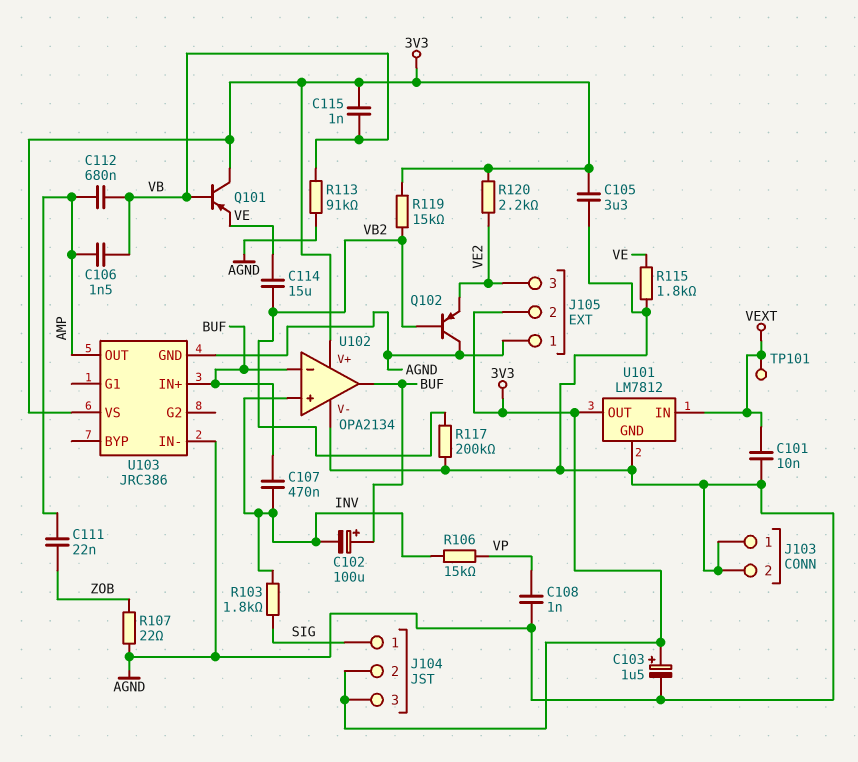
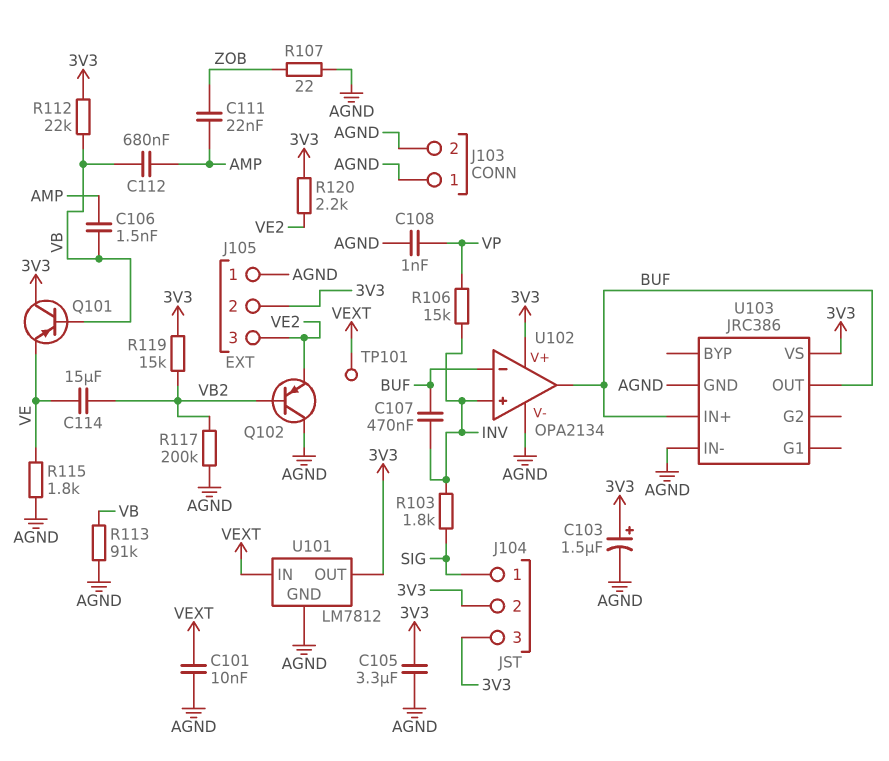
C102: 100uF (plus BUF, minus INV) -> none
C115: 1nF (3V3, VB) -> none
R112: none -> 22k (3V3, VB)
U103 pin OUT: AMP -> BUF

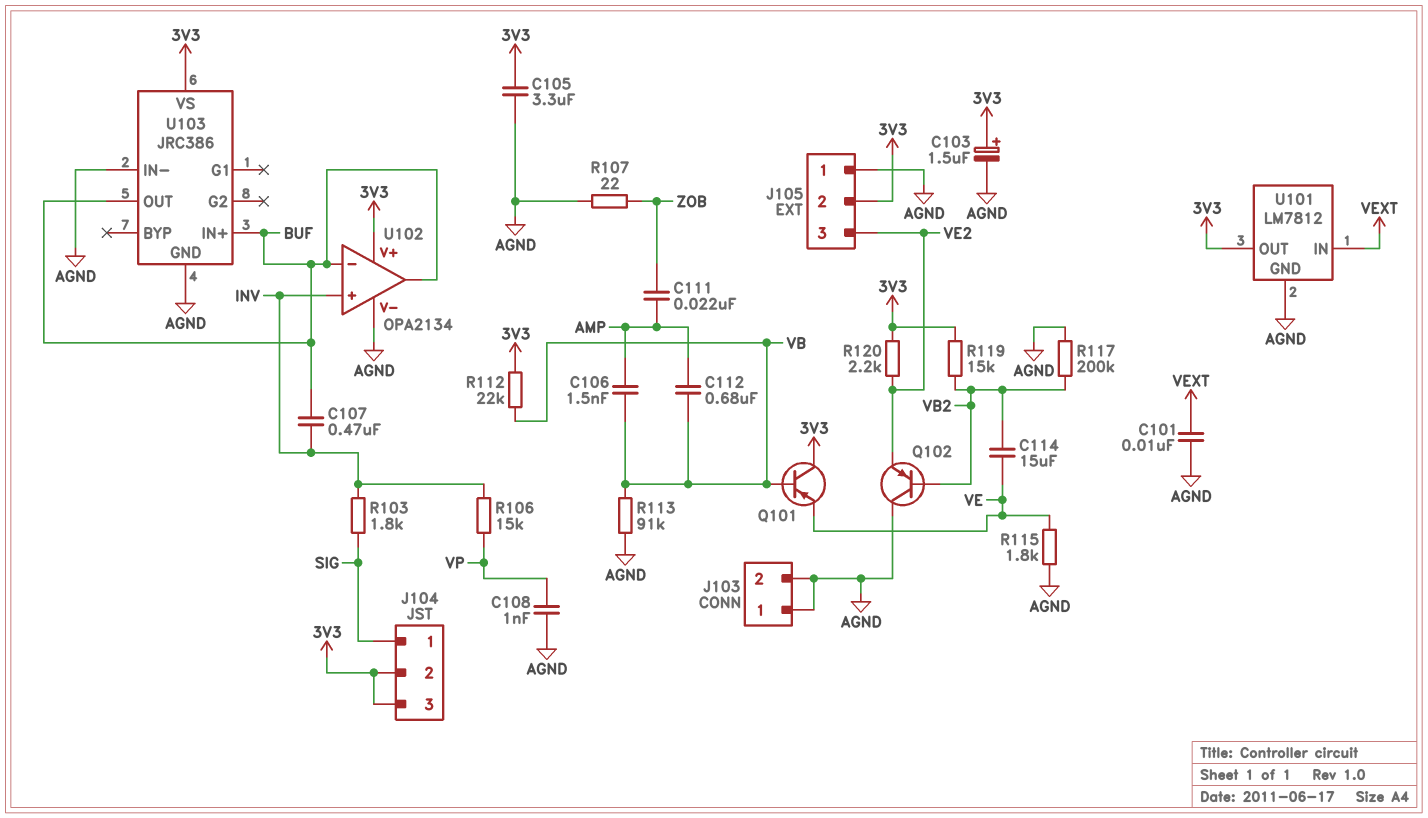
TP101: test point (VEXT) -> none

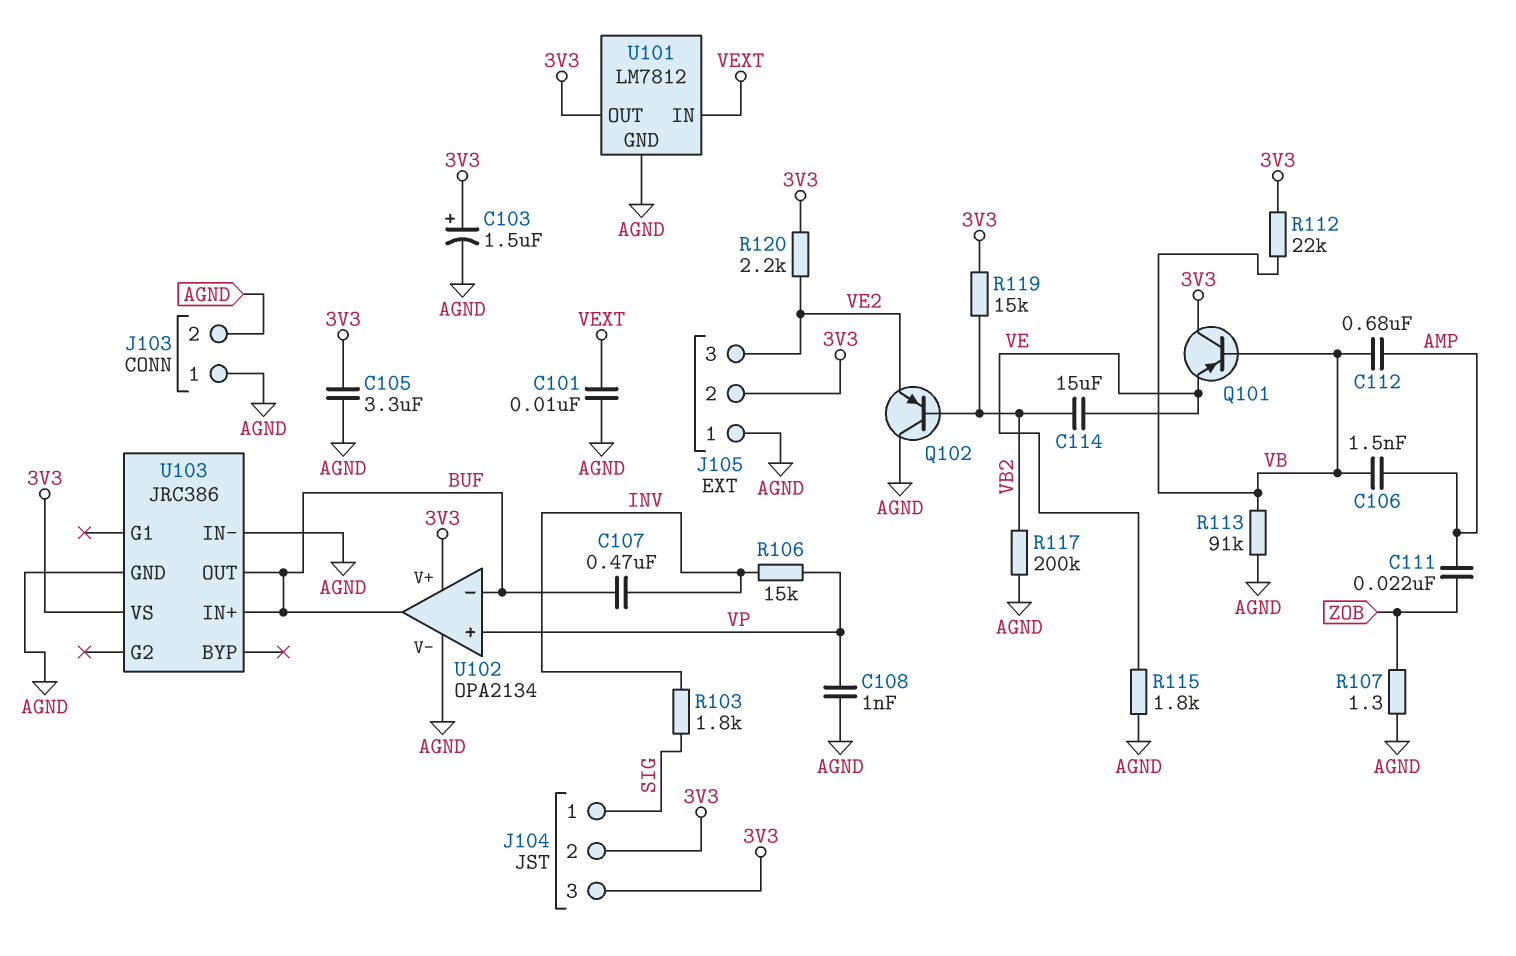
R107: 22 (AGND, ZOB) -> 1.3 (AGND, ZOB)
U102 pin in+: INV -> VP

